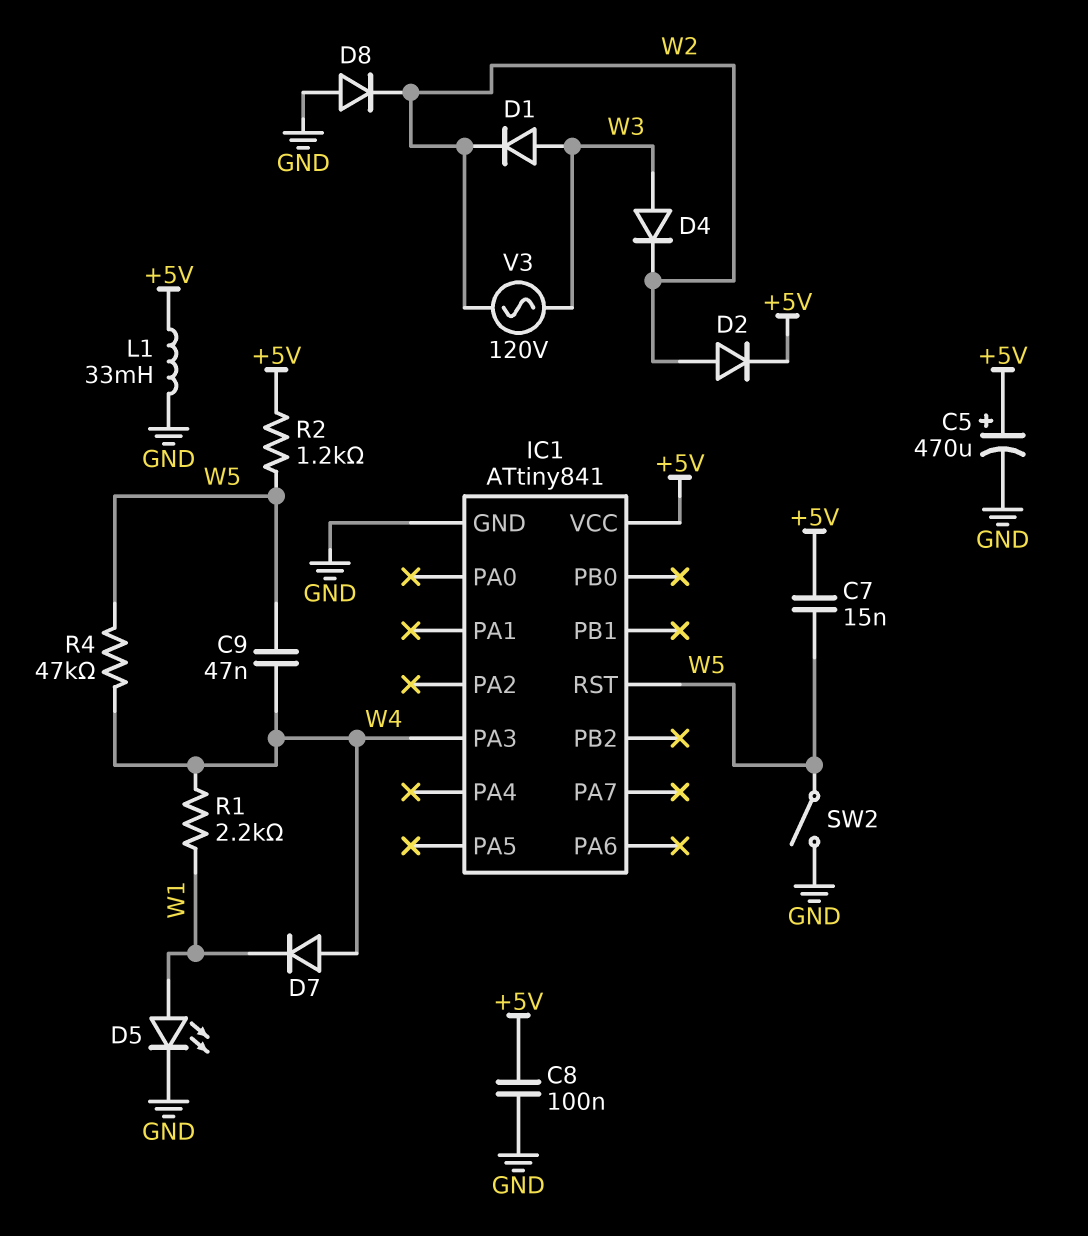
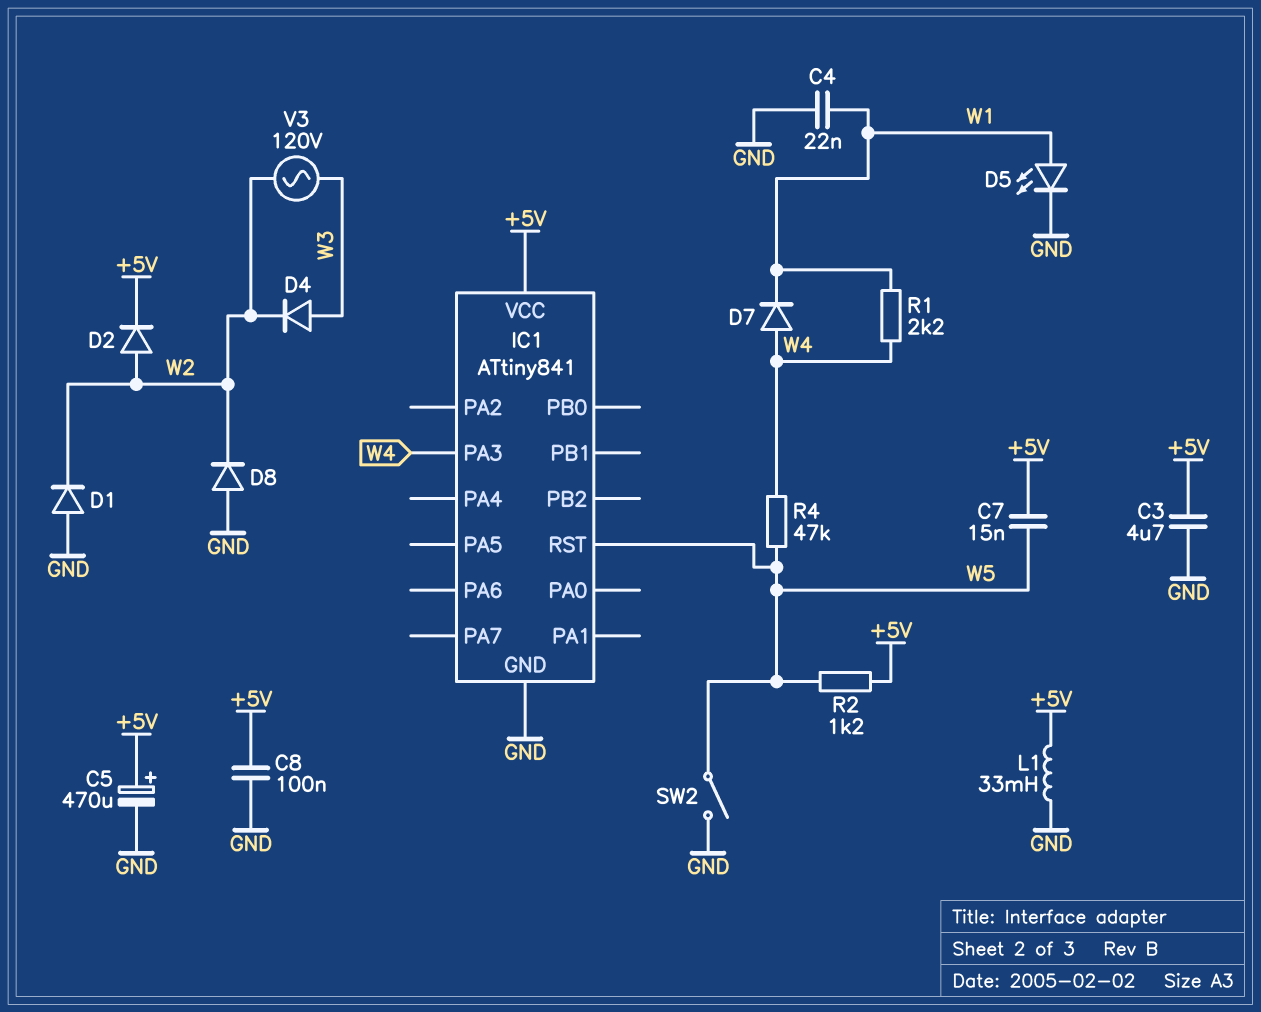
C3: none -> 4.7uF (+5V, GND)
C4: none -> 22nF (GND, W1)
C9: 47nF (W4, W5) -> none
D1: diode (A W3, K W2) -> diode (A GND, K W2)

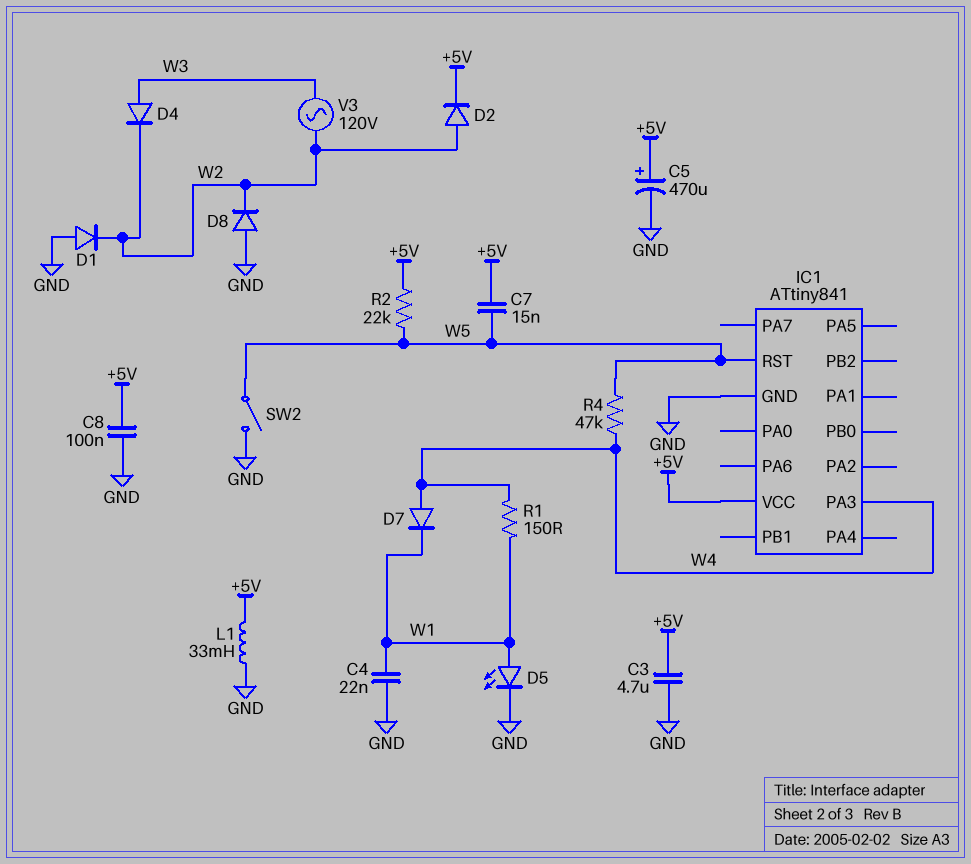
R1: 2.2k (W1, W4) -> 150 (W1, W4)
R2: 1.2k (+5V, W5) -> 22k (+5V, W5)

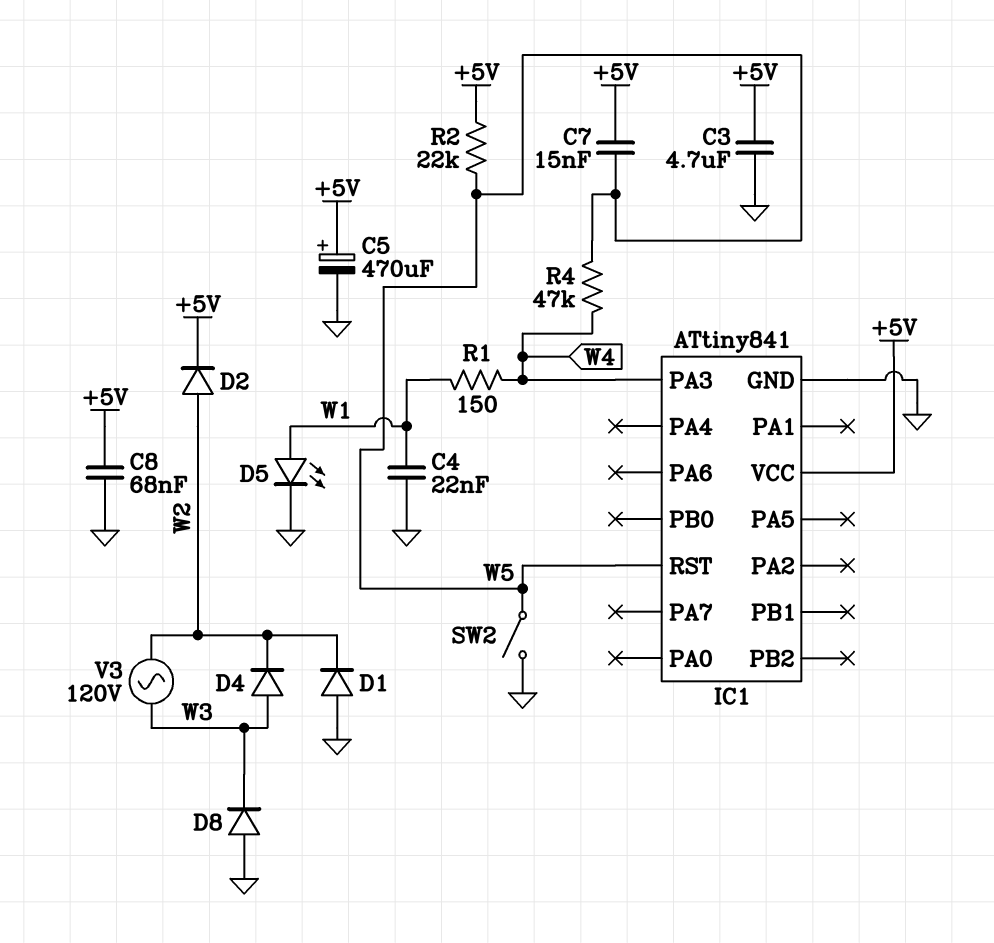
C8: 100nF (+5V, GND) -> 68nF (+5V, GND)
D7: diode (A W4, K W1) -> none
D8: diode (A GND, K W2) -> diode (A GND, K W3)
L1: 33mH (+5V, GND) -> none

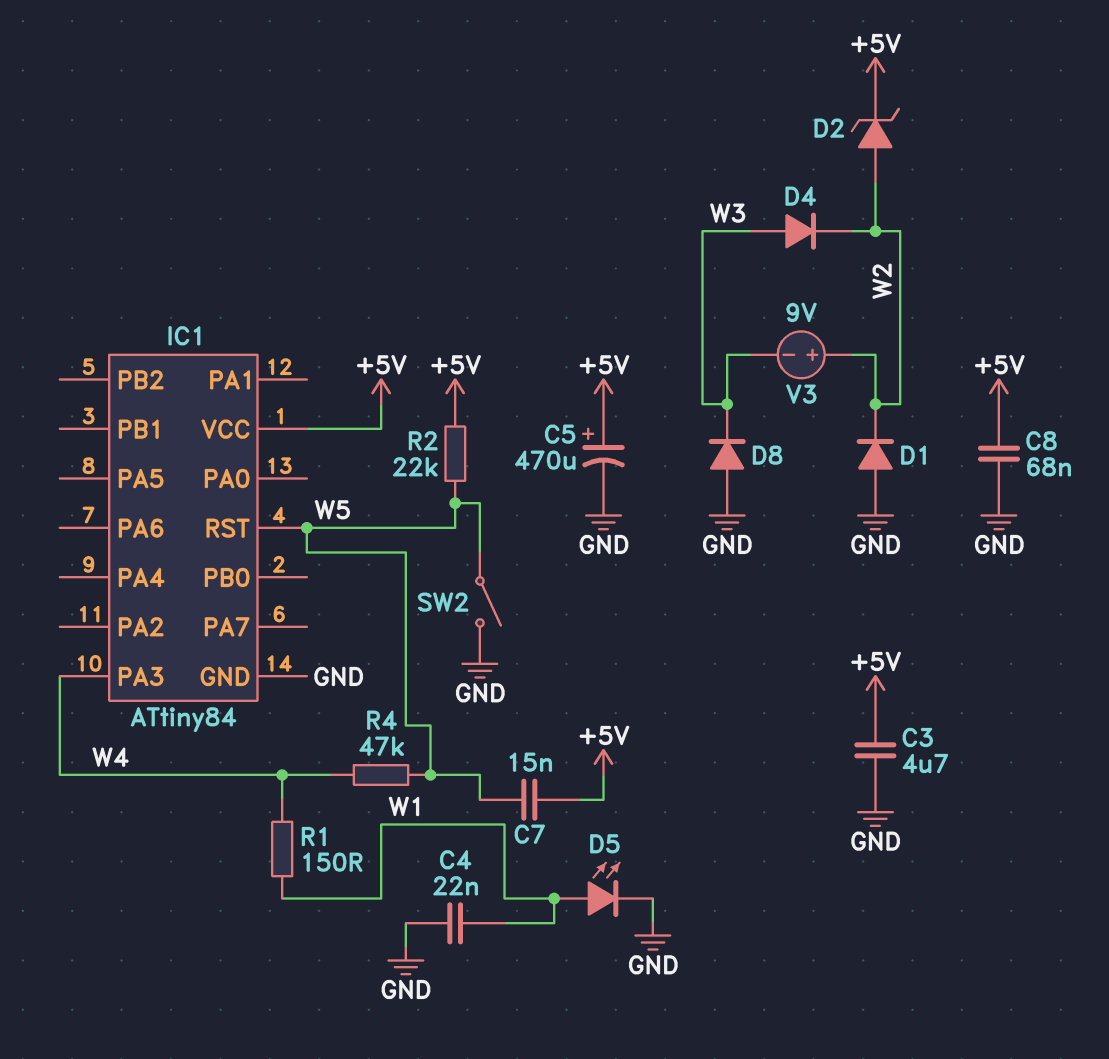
D2: diode (A W2, K +5V) -> zener (A W2, K +5V)
IC1: ATtiny841 -> ATtiny84
V3: AC 120V (W2, W3) -> 9V (plus W2, minus W3)

